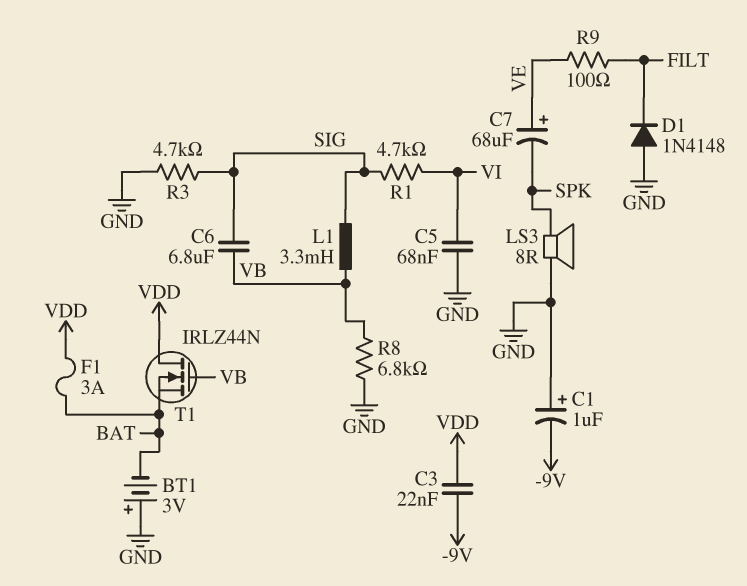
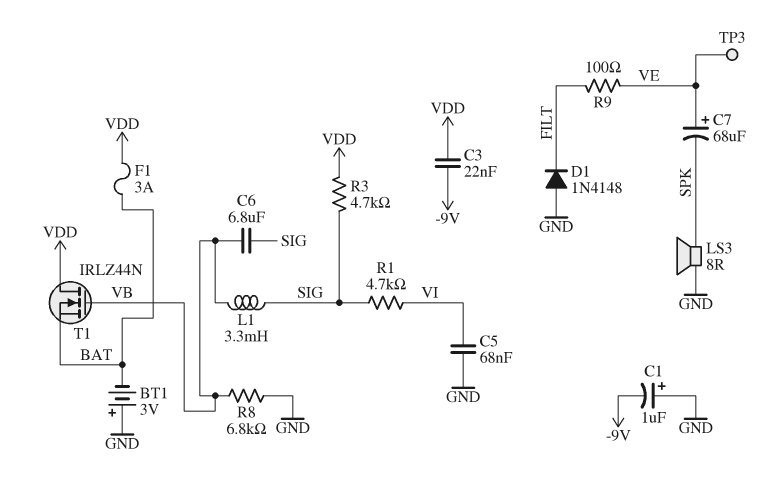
R3: 4.7k (GND, SIG) -> 4.7k (SIG, VDD)
TP3: none -> test point (VE)

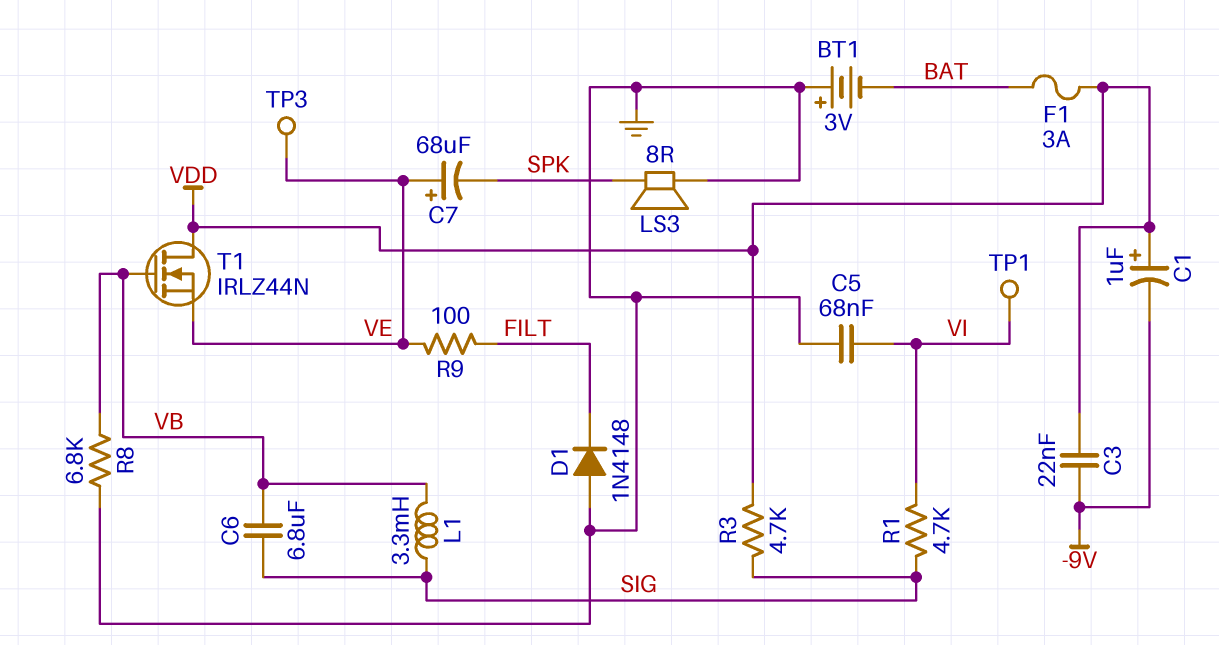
C1: 1uF (plus GND, minus -9V) -> 1uF (plus VDD, minus -9V)
T1: NMOS IRLZ44N (G VB, D VDD, S BAT) -> NMOS IRLZ44N (G VB, D VDD, S VE)
TP1: none -> test point (VI)

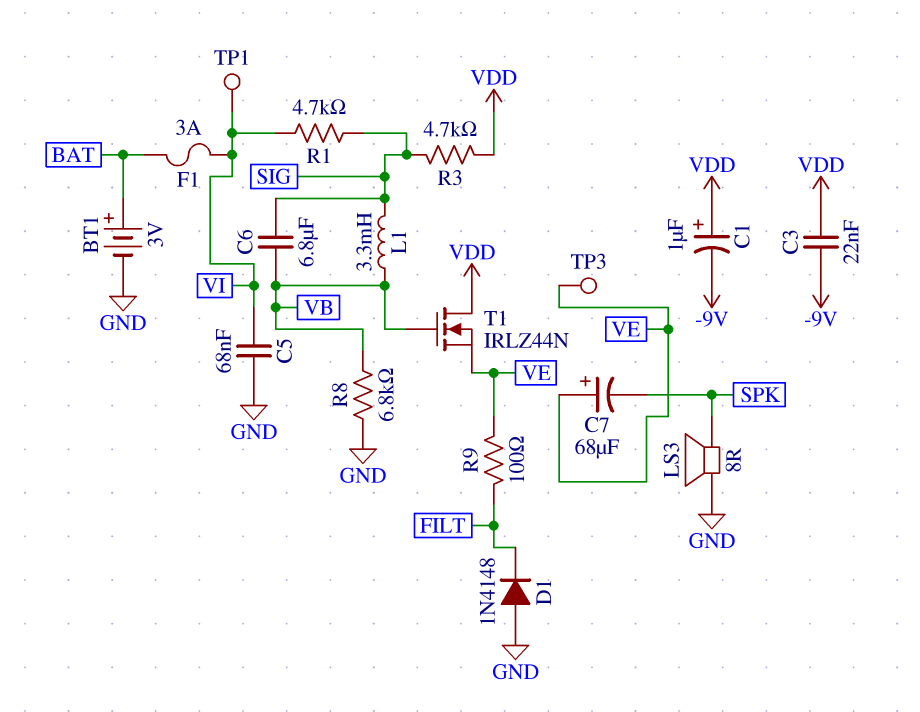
BT1: 3V (plus GND, minus BAT) -> 3V (plus BAT, minus GND)
F1: 3A (BAT, VDD) -> 3A (BAT, VI)

